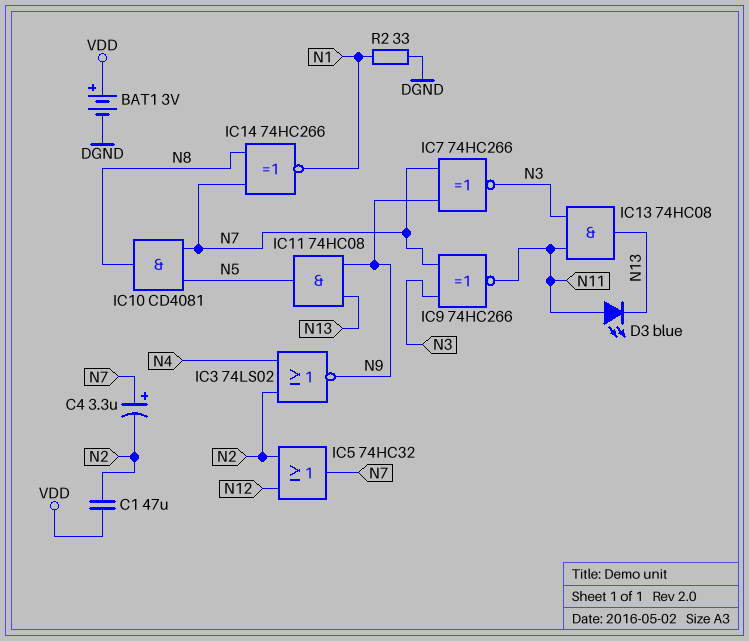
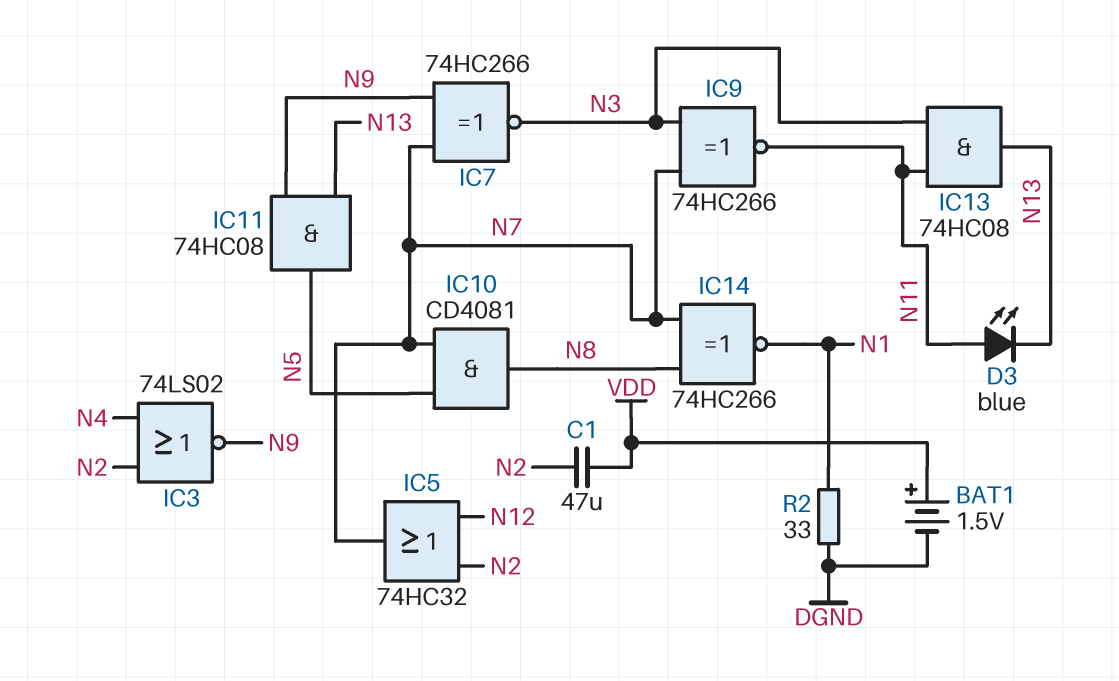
BAT1: 3V (plus VDD, minus DGND) -> 1.5V (plus VDD, minus DGND)
C4: 3.3uF (plus N7, minus N2) -> none

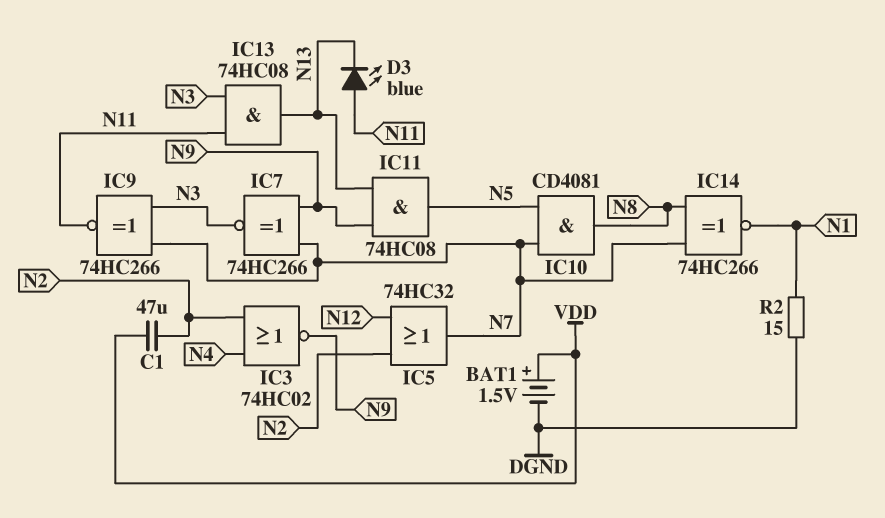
IC3: NOR 74LS02 (in N2, in N4, out N9) -> NOR 74HC02 (in N2, in N4, out N9)
R2: 33 (DGND, N1) -> 15 (DGND, N1)

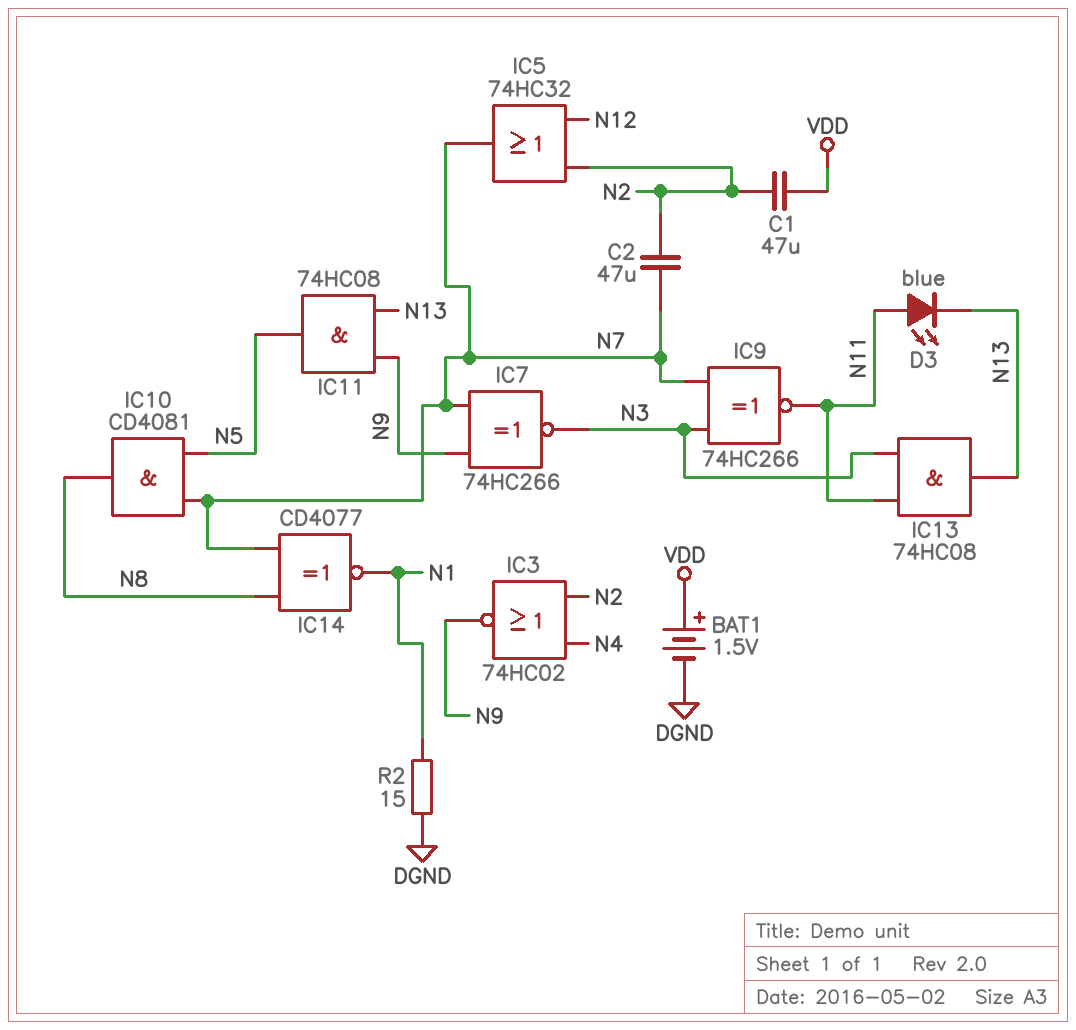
C2: none -> 47uF (N2, N7)
IC14: XNOR 74HC266 (in N7, in N8, out N1) -> XNOR CD4077 (in N7, in N8, out N1)

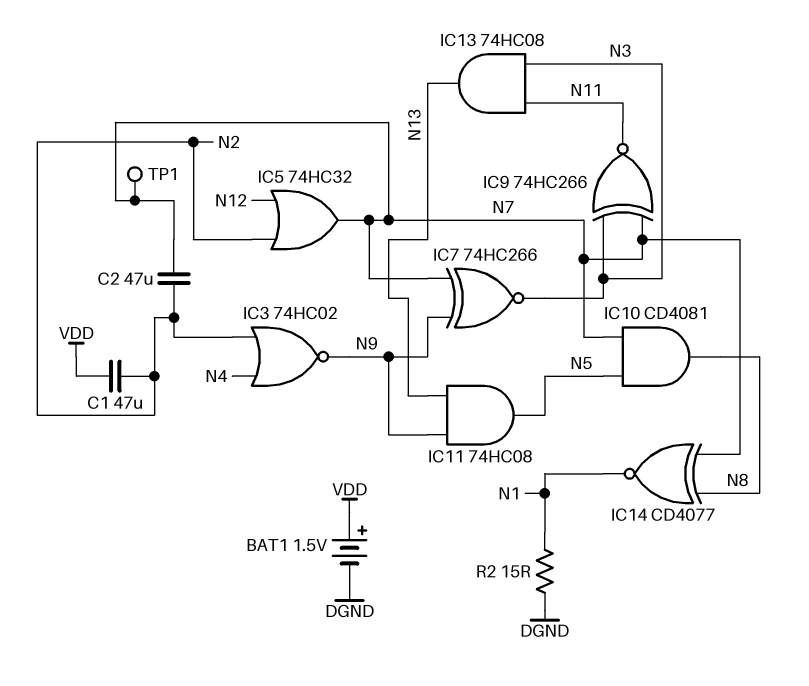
D3: LED blue (A N11, K N13) -> none
TP1: none -> test point (N7)

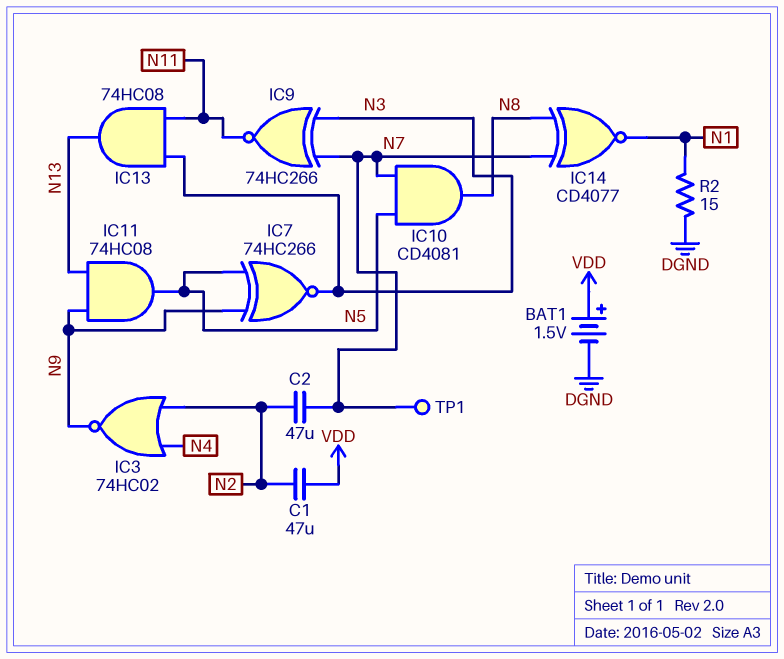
IC5: OR 74HC32 (in N2, in N12, out N7) -> none
IC7: XNOR 74HC266 (in N7, in N9, out N3) -> XNOR 74HC266 (in N5, in N9, out N3)

